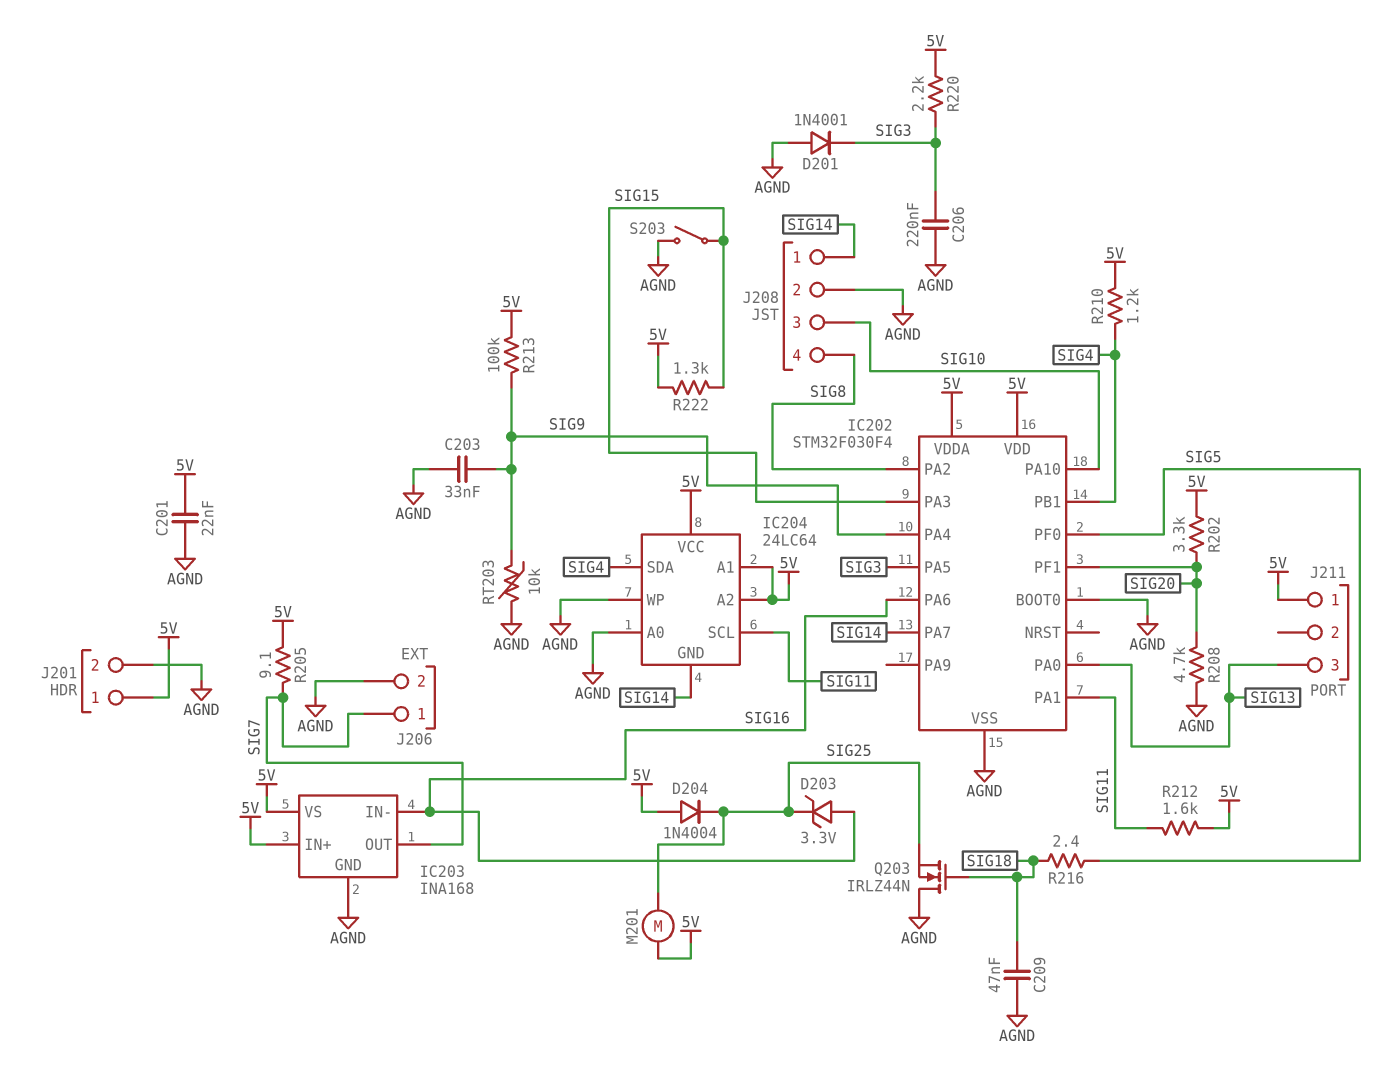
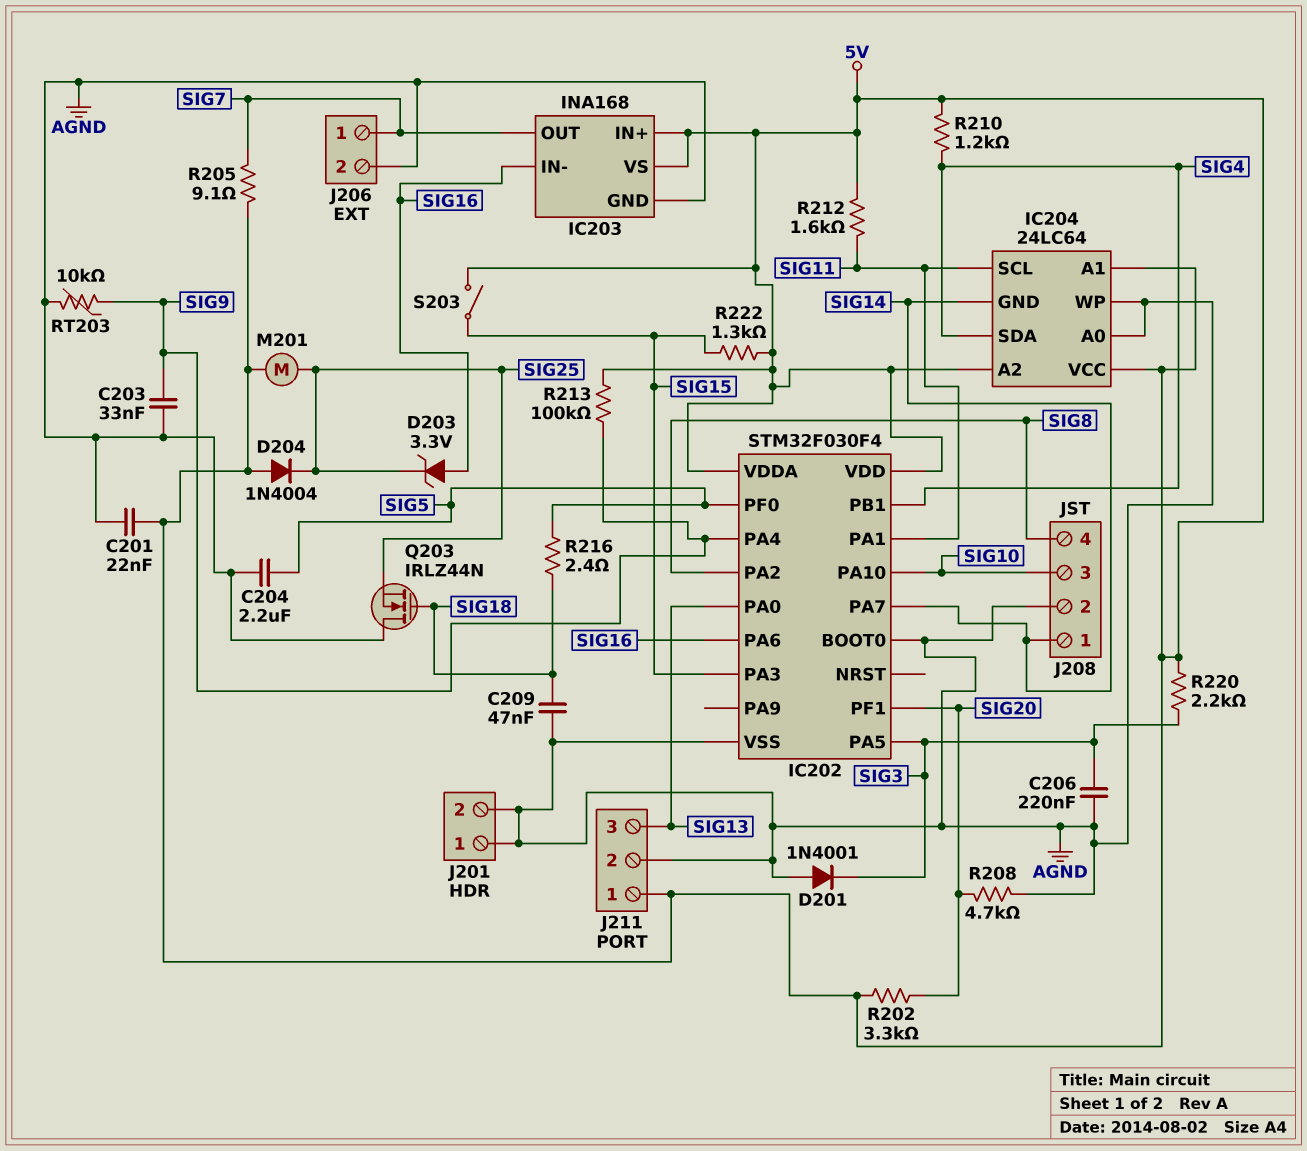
C204: none -> 2.2uF (AGND, SIG5)
J201 pin 1: 5V -> AGND
J211 pin 2: none -> AGND
S203: switch (AGND, SIG15) -> switch (5V, SIG15)

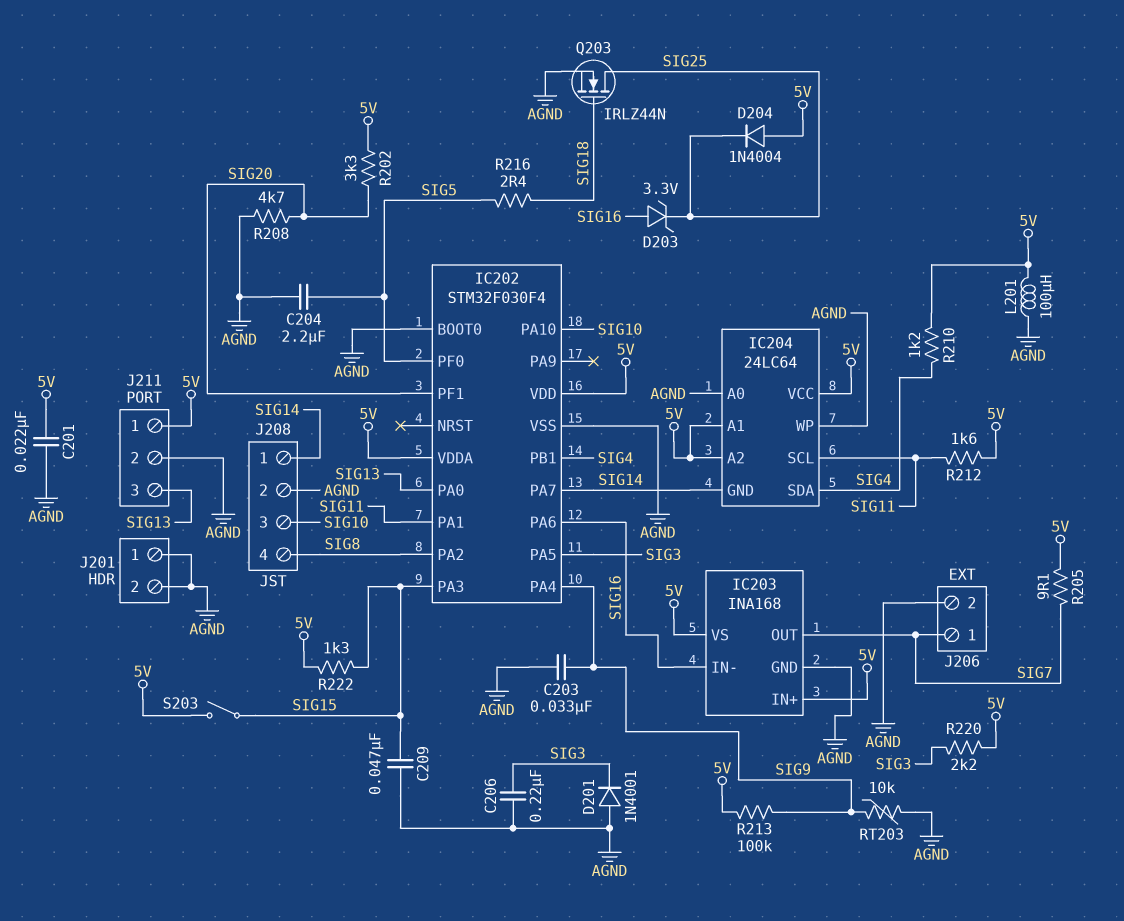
C209: 47nF (AGND, SIG18) -> 47nF (AGND, SIG15)
L201: none -> 100uH (5V, AGND)
M201: motor (5V, SIG25) -> none
Q203: NMOS IRLZ44N (G SIG18, D AGND, S SIG25) -> NMOS IRLZ44N (G SIG18, D SIG25, S AGND)

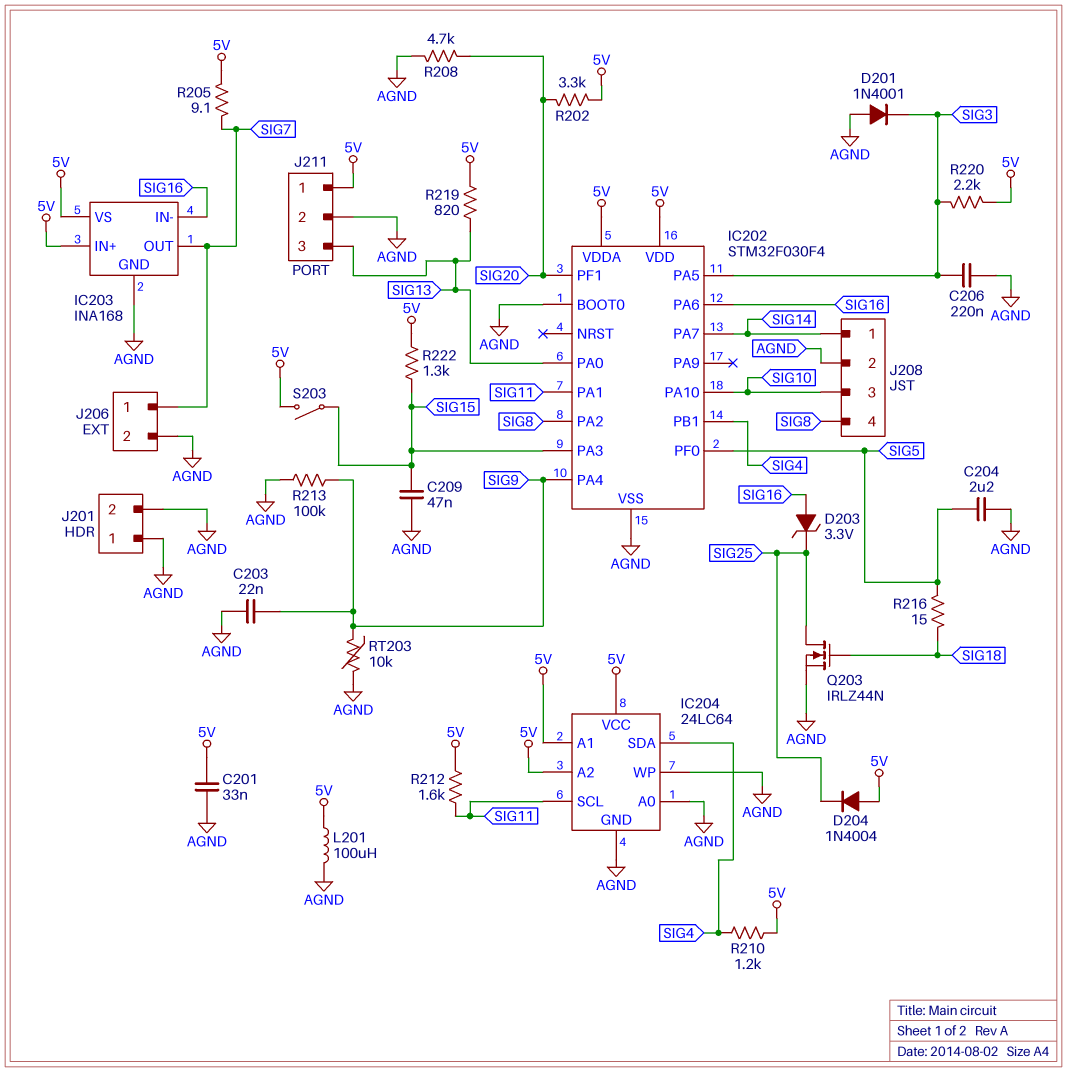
C201: 22nF (5V, AGND) -> 33nF (5V, AGND)
C203: 33nF (AGND, SIG9) -> 22nF (AGND, SIG9)
IC204 pin GND: SIG14 -> AGND
R213: 100k (5V, SIG9) -> 100k (AGND, SIG9)
R216: 2.4 (SIG5, SIG18) -> 15 (SIG5, SIG18)
R219: none -> 820 (5V, SIG13)

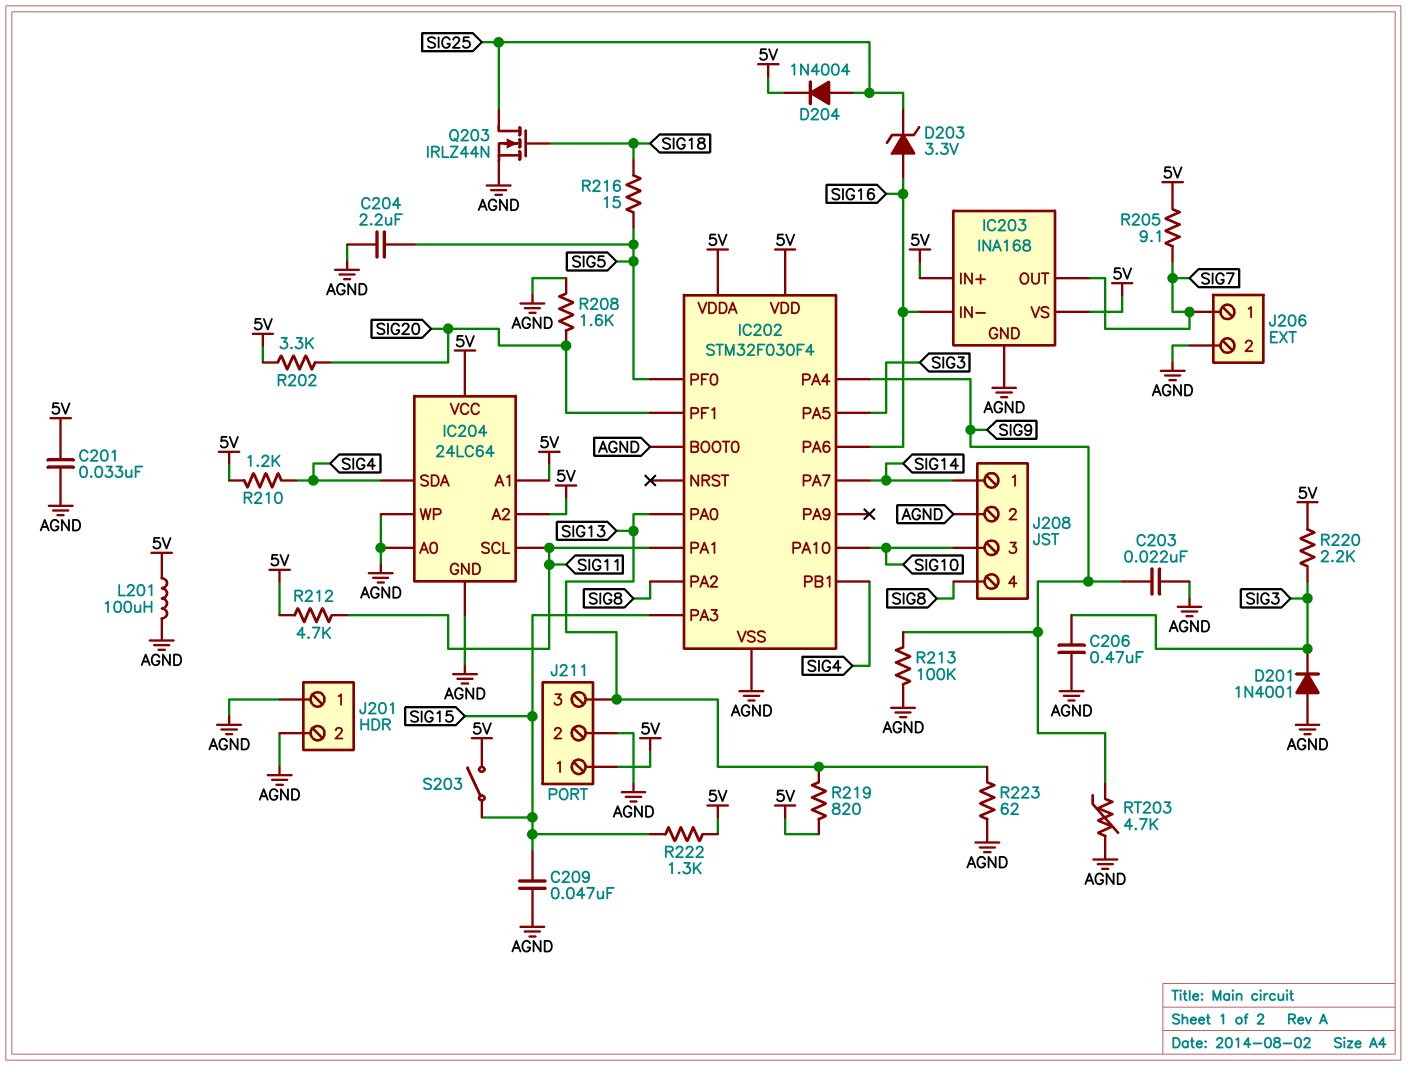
C206: 220nF (AGND, SIG3) -> 470nF (AGND, SIG3)
D204: diode 1N4004 (A 5V, K SIG25) -> diode 1N4004 (A SIG25, K 5V)
R208: 4.7k (AGND, SIG20) -> 1.6k (AGND, SIG20)
R212: 1.6k (5V, SIG11) -> 4.7k (5V, SIG11)
R223: none -> 62 (AGND, SIG13)
RT203: 10k (AGND, SIG9) -> 4.7k (AGND, SIG9)

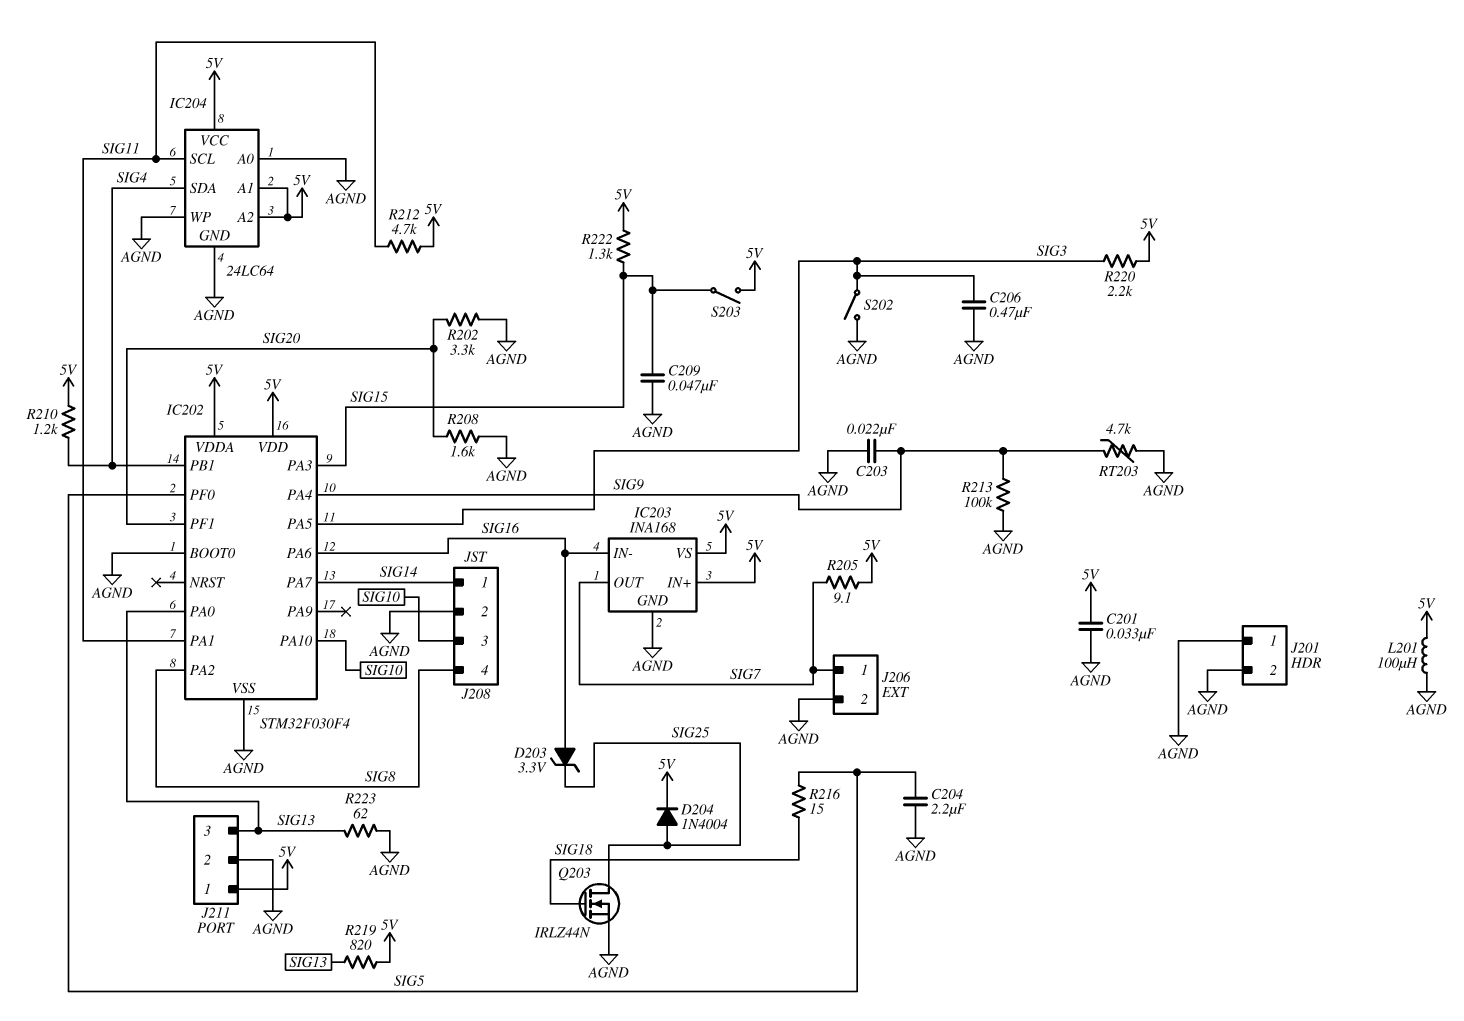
D201: diode 1N4001 (A AGND, K SIG3) -> none
R202: 3.3k (5V, SIG20) -> 3.3k (AGND, SIG20)
S202: none -> switch (AGND, SIG3)

